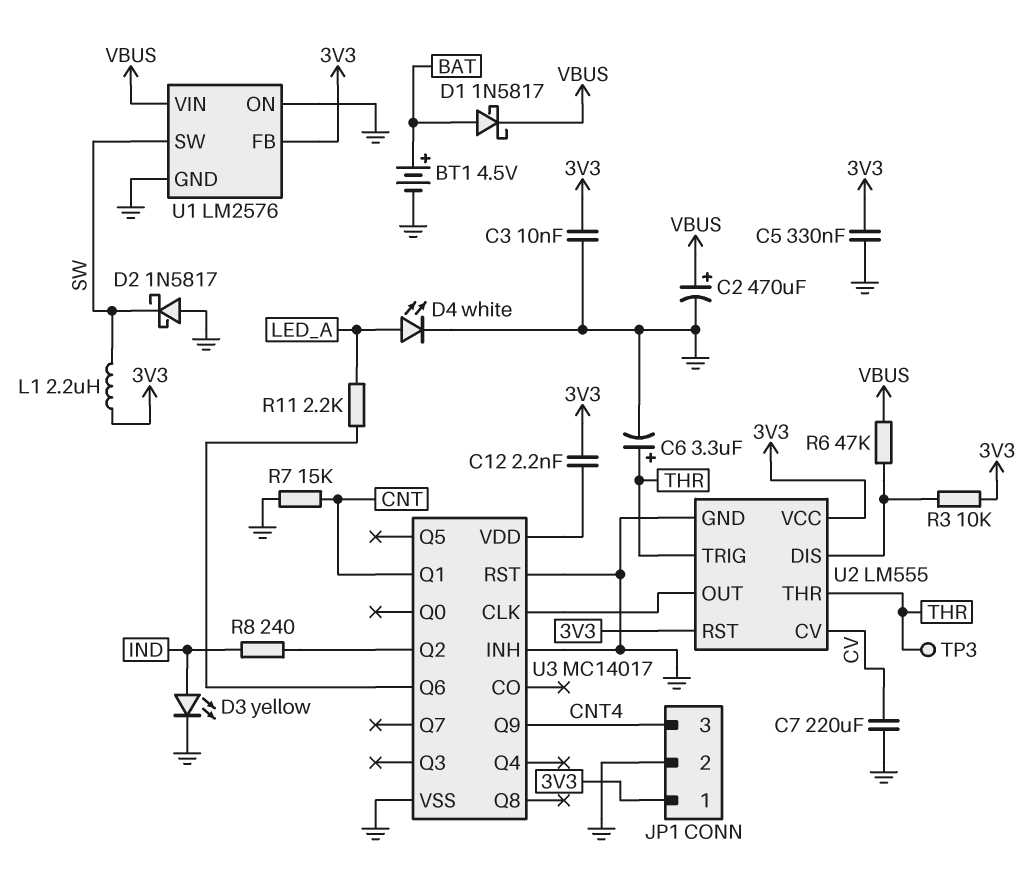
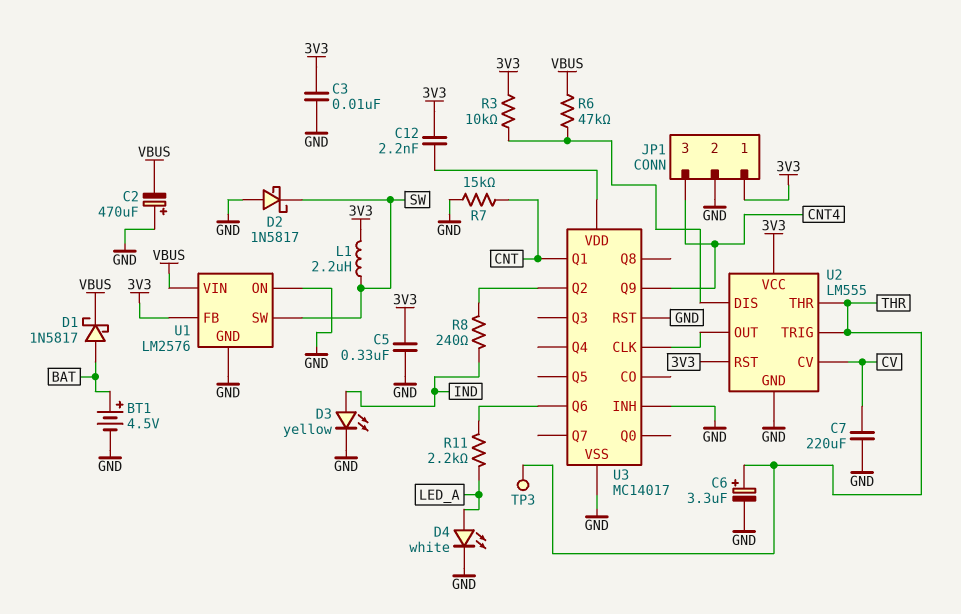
C2: 470uF (plus VBUS, minus GND) -> 470uF (plus GND, minus VBUS)

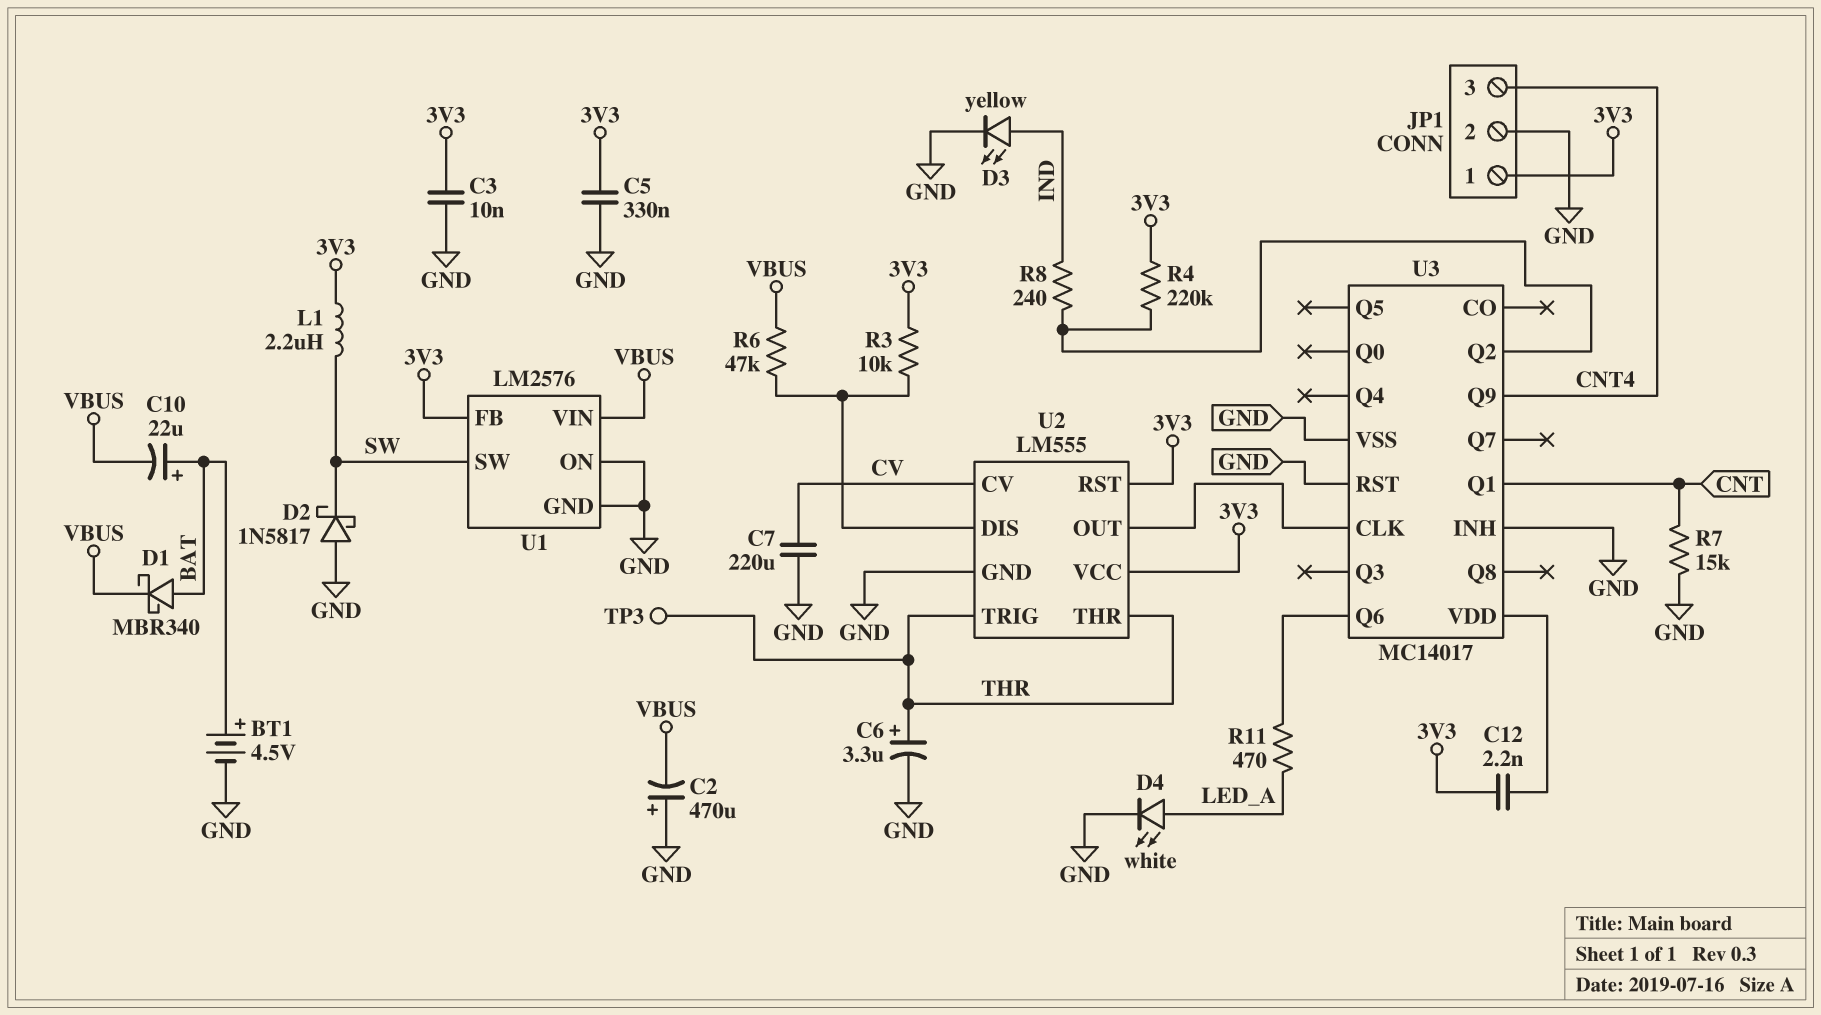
C10: none -> 22uF (plus BAT, minus VBUS)
D1: schottky 1N5817 (A BAT, K VBUS) -> schottky MBR340 (A BAT, K VBUS)
R4: none -> 220k (3V3, U3/Q2)
R11: 2.2k (LED_A, U3/Q6) -> 470 (LED_A, U3/Q6)

